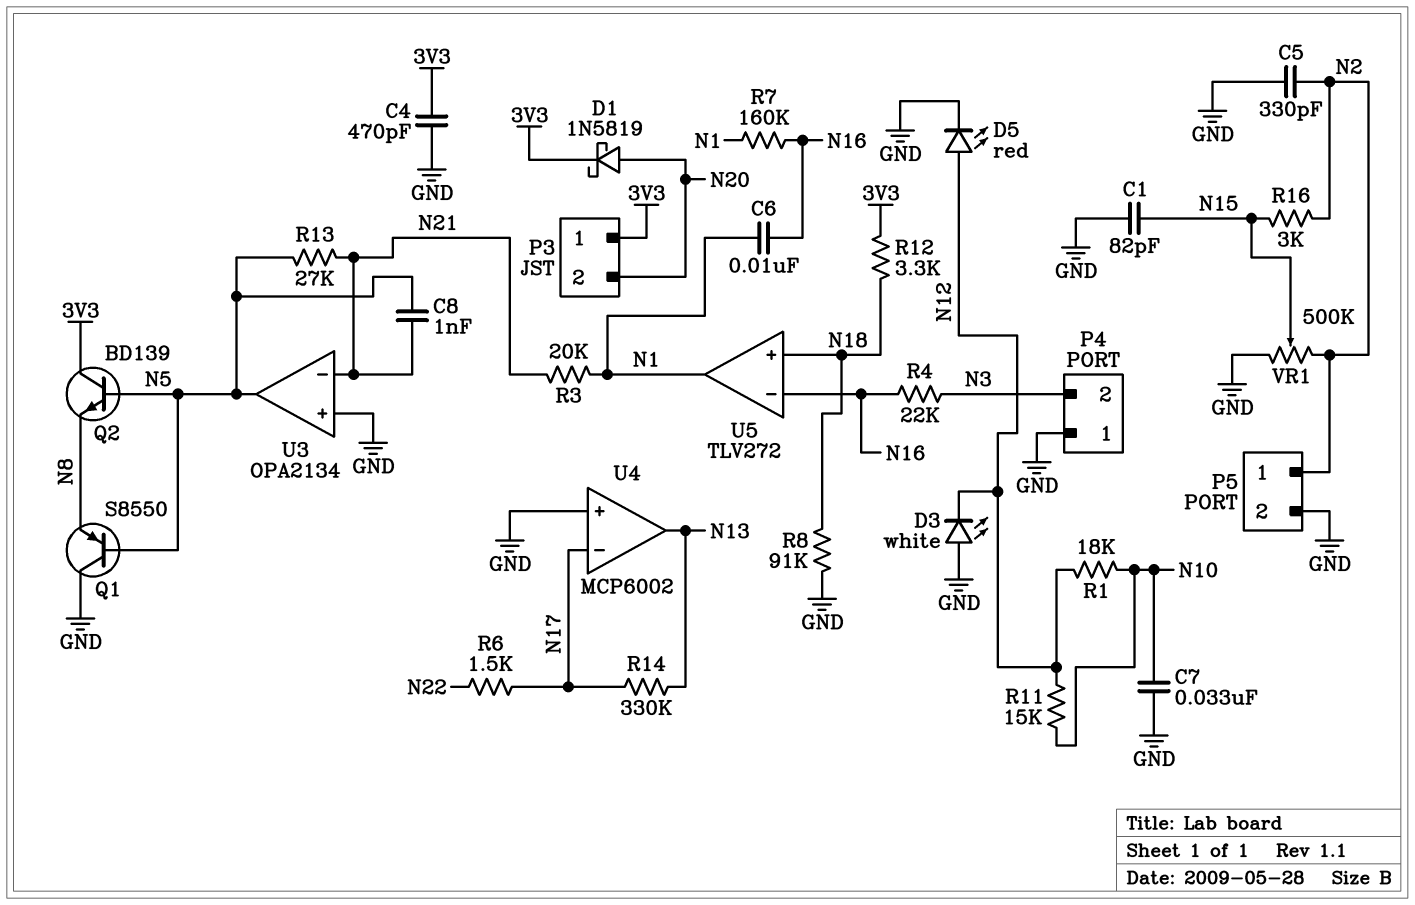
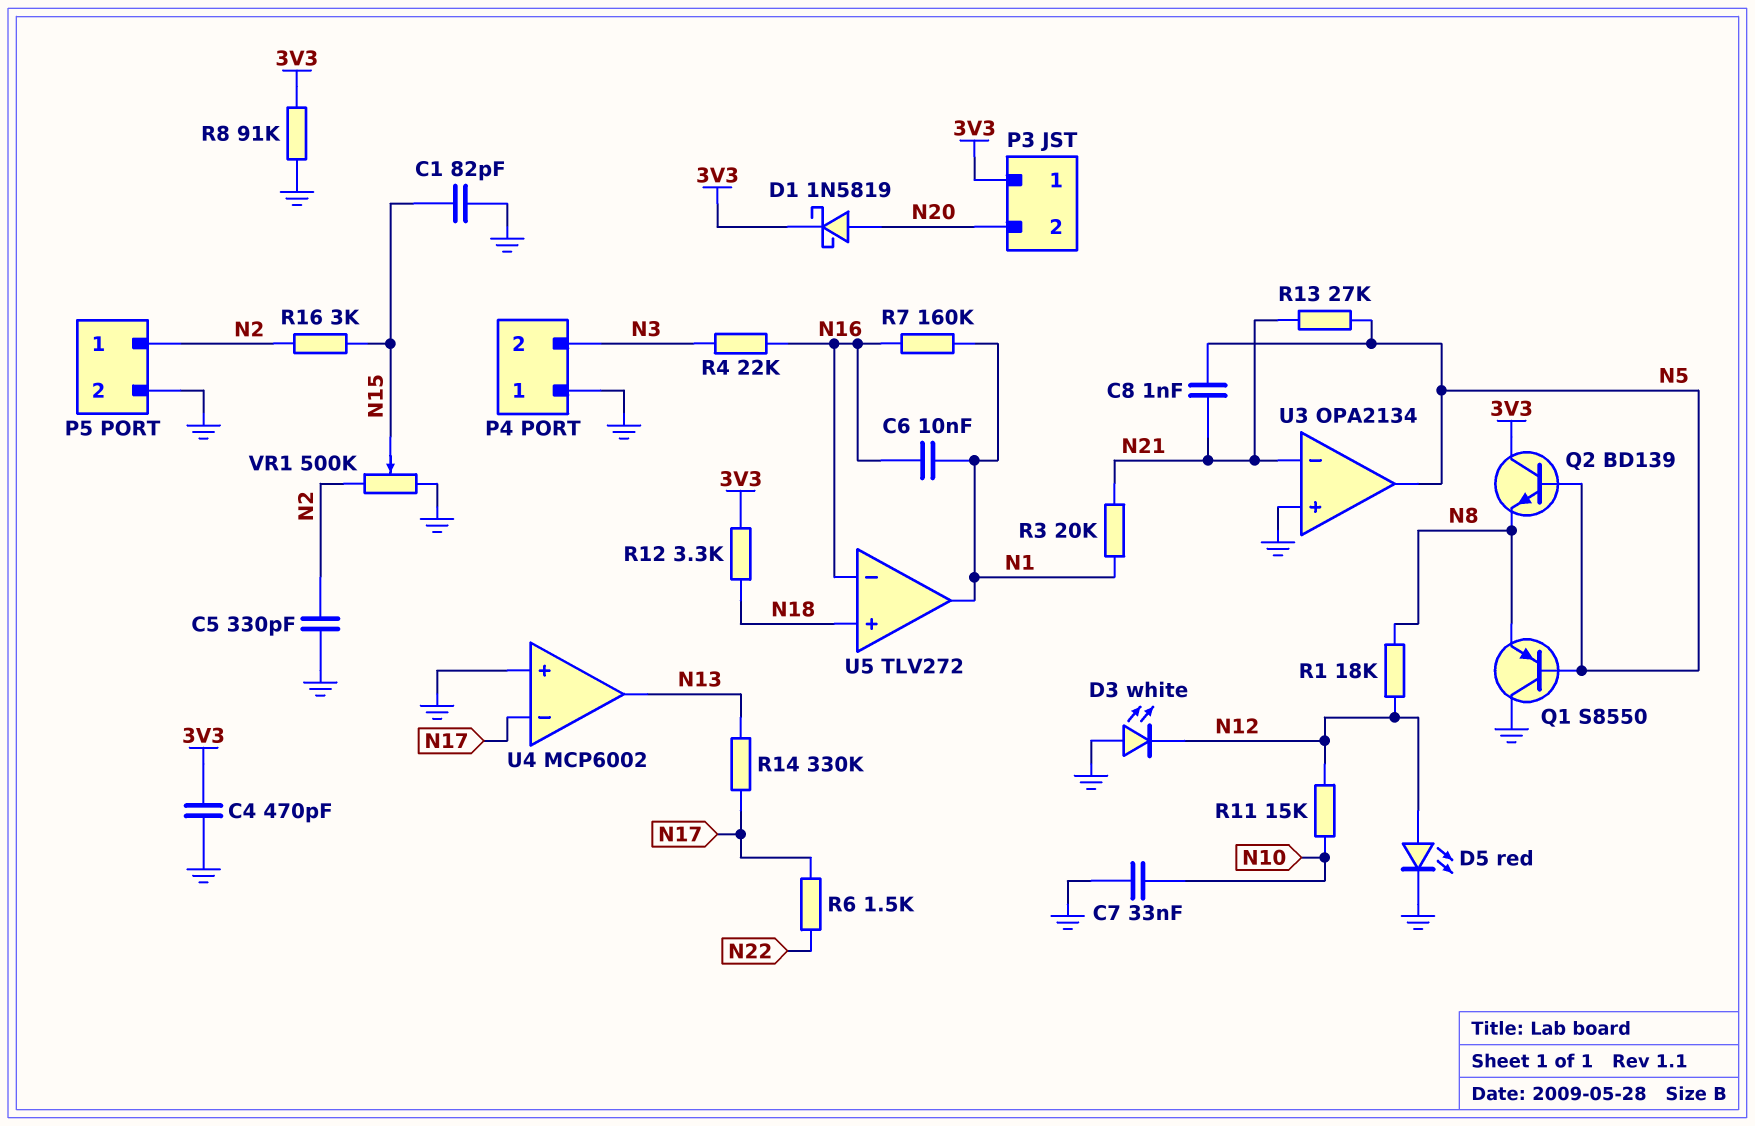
R1: 18k (N10, N12) -> 18k (N8, N12)
R8: 91k (GND, N18) -> 91k (3V3, GND)

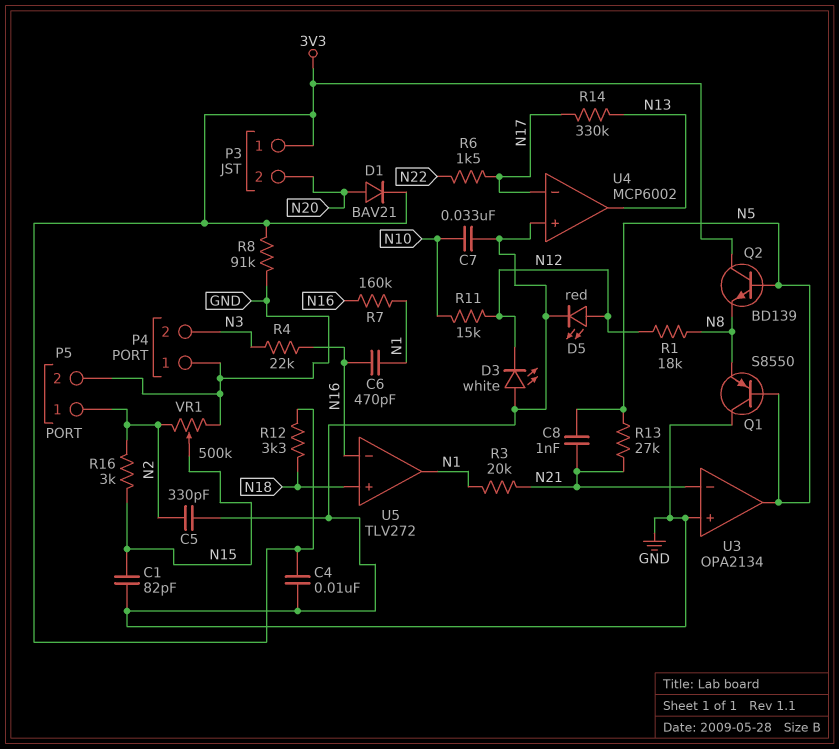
C4: 470pF (3V3, GND) -> 10nF (3V3, GND)
C6: 10nF (N1, N16) -> 470pF (N1, N16)
D1: schottky 1N5819 (A N20, K 3V3) -> diode BAV21 (A N20, K 3V3)

